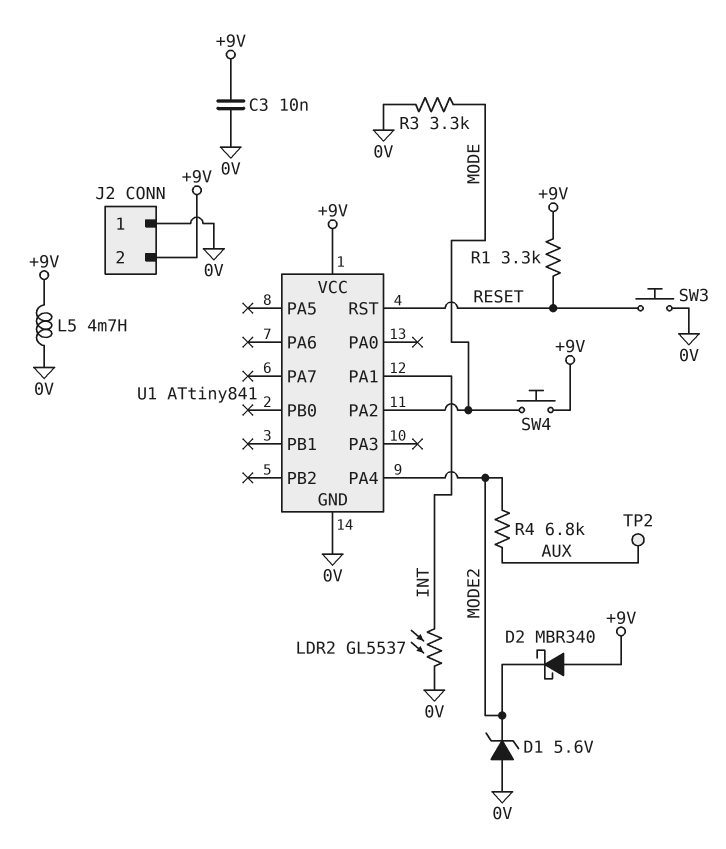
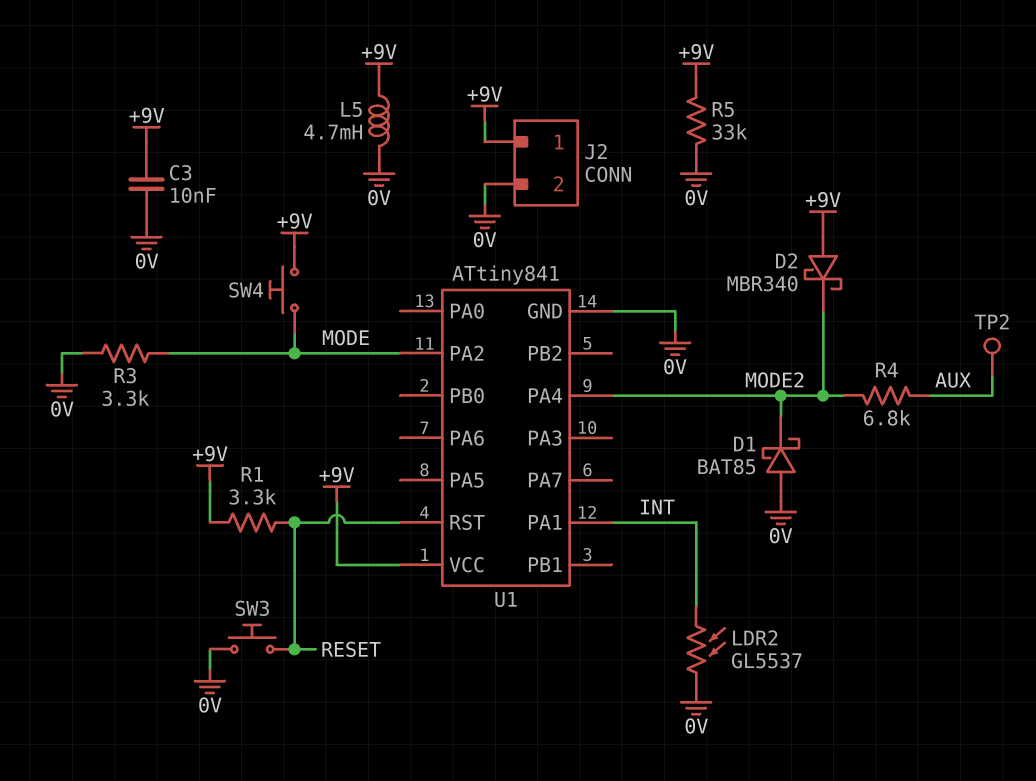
D1: zener 5.6V (A 0V, K MODE2) -> schottky BAT85 (A 0V, K MODE2)
J2 pin 1: 0V -> +9V
J2 pin 2: +9V -> 0V
R5: none -> 33k (+9V, 0V)

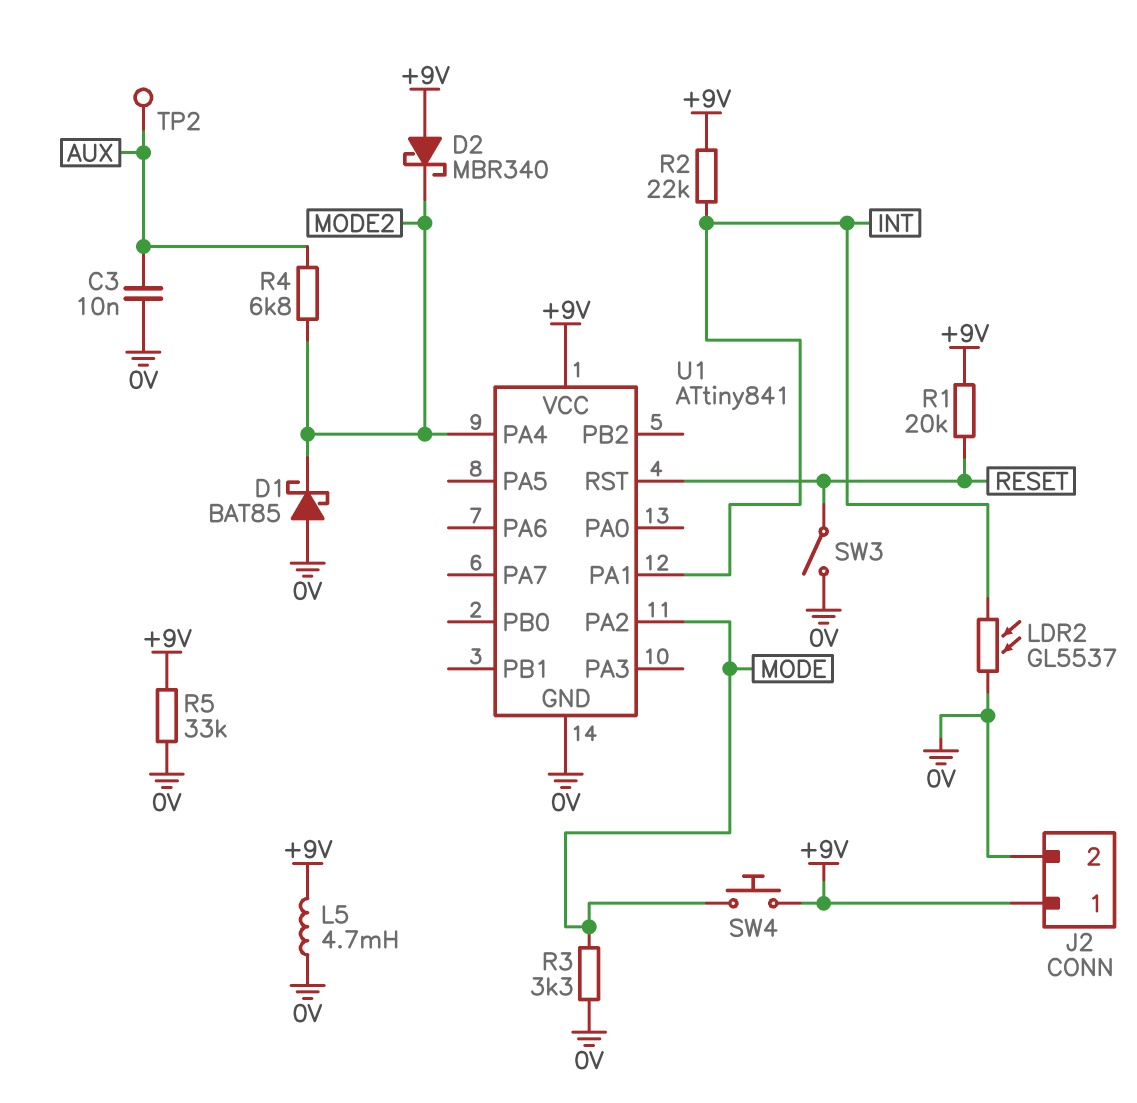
C3: 10nF (+9V, 0V) -> 10nF (0V, AUX)
R1: 3.3k (+9V, RESET) -> 20k (+9V, RESET)
R2: none -> 22k (+9V, INT)
SW3: button (0V, RESET) -> switch (0V, RESET)

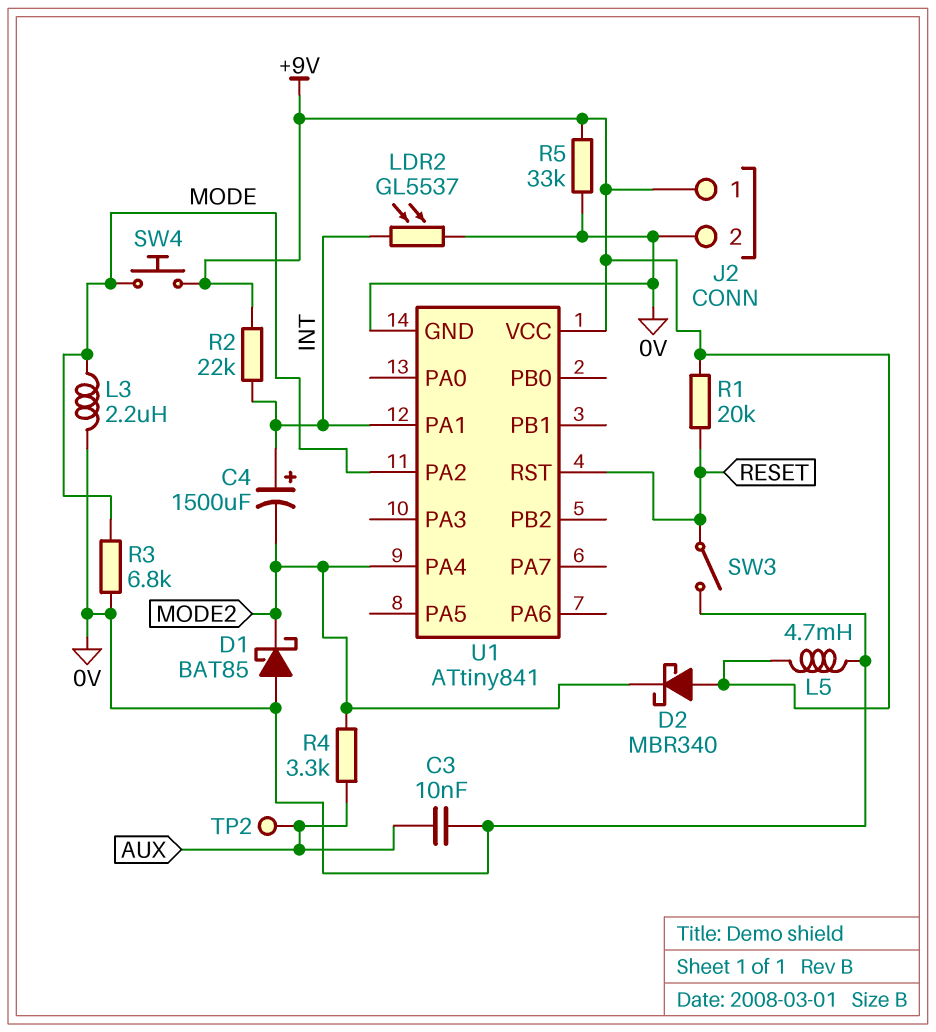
C4: none -> 1500uF (plus INT, minus MODE2)
L3: none -> 2.2uH (0V, MODE)
R3: 3.3k (0V, MODE) -> 6.8k (0V, MODE)
R4: 6.8k (AUX, MODE2) -> 3.3k (AUX, MODE2)

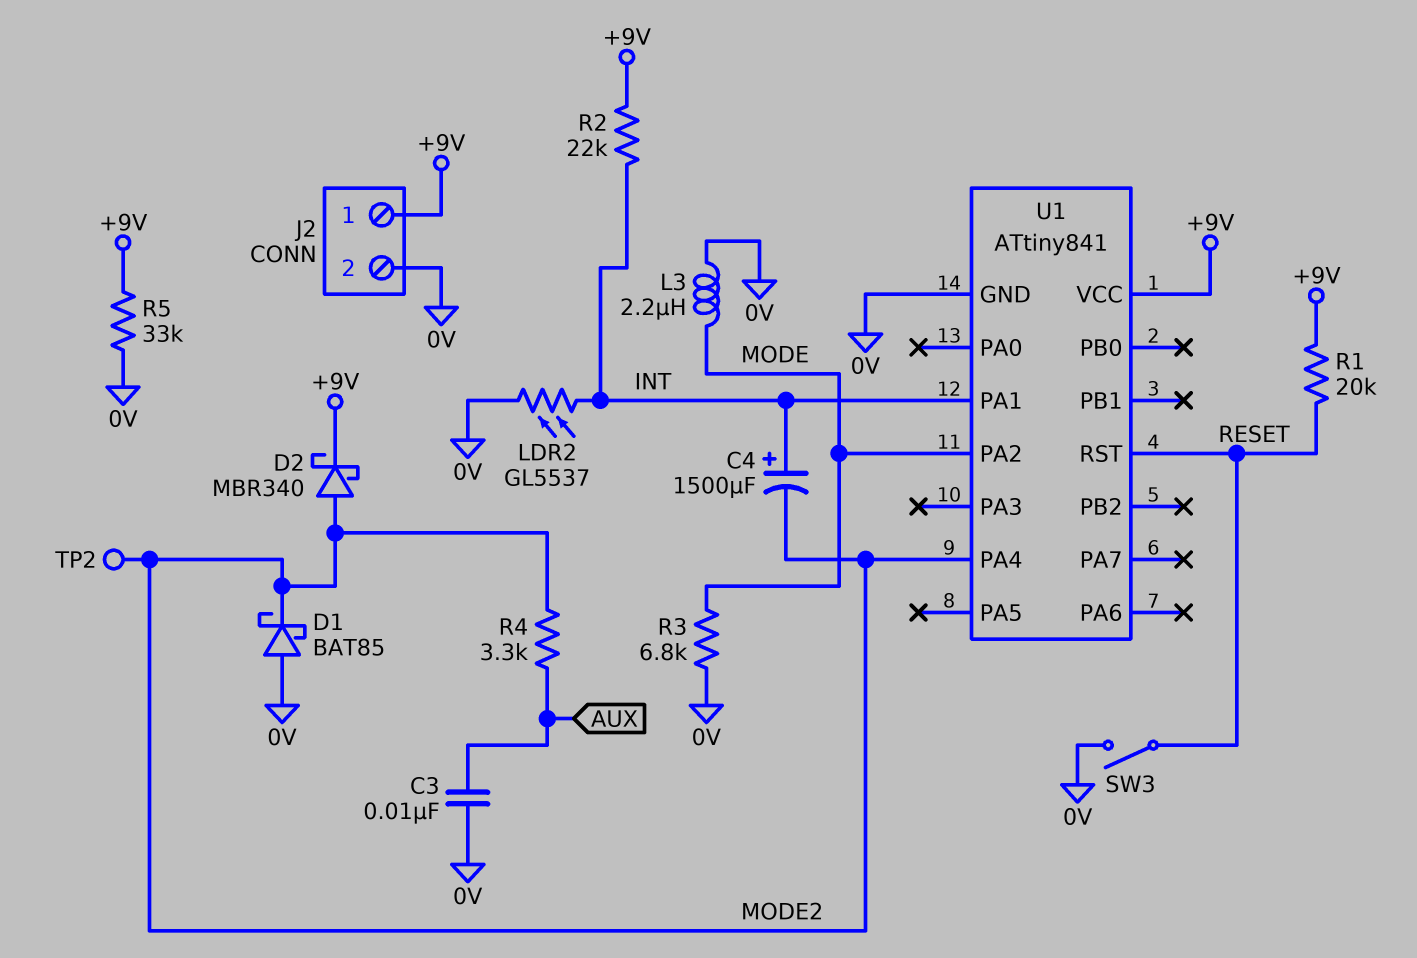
D2: schottky MBR340 (A +9V, K MODE2) -> schottky MBR340 (A MODE2, K +9V)
L5: 4.7mH (+9V, 0V) -> none
SW4: button (+9V, MODE) -> none
TP2: test point (AUX) -> test point (MODE2)

